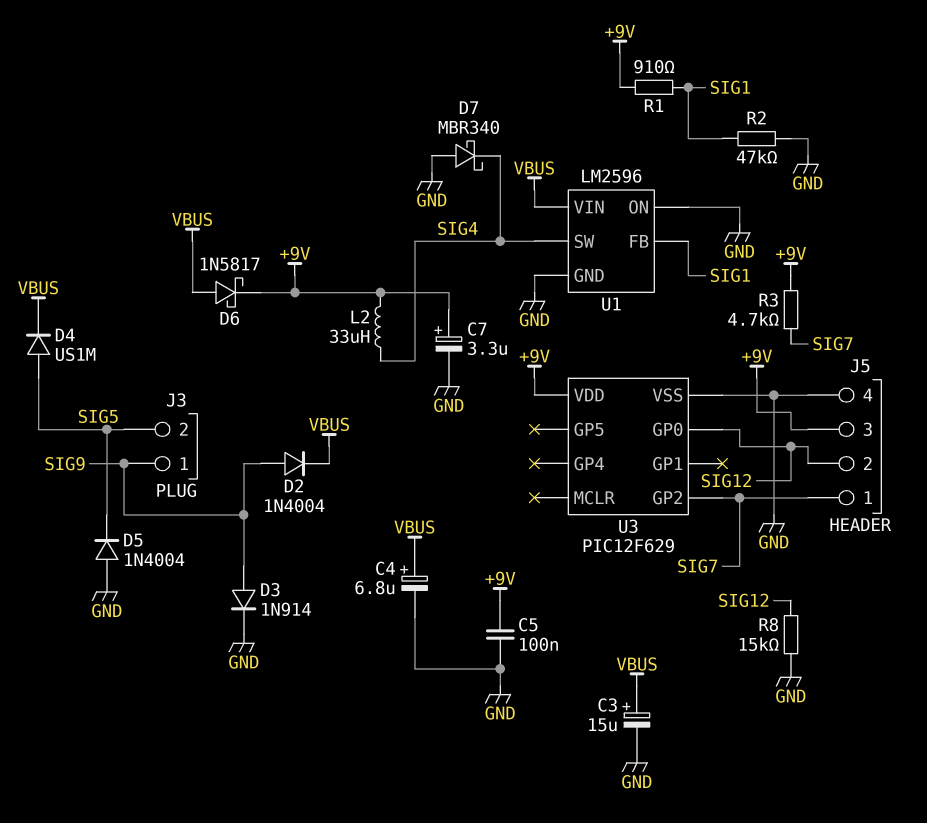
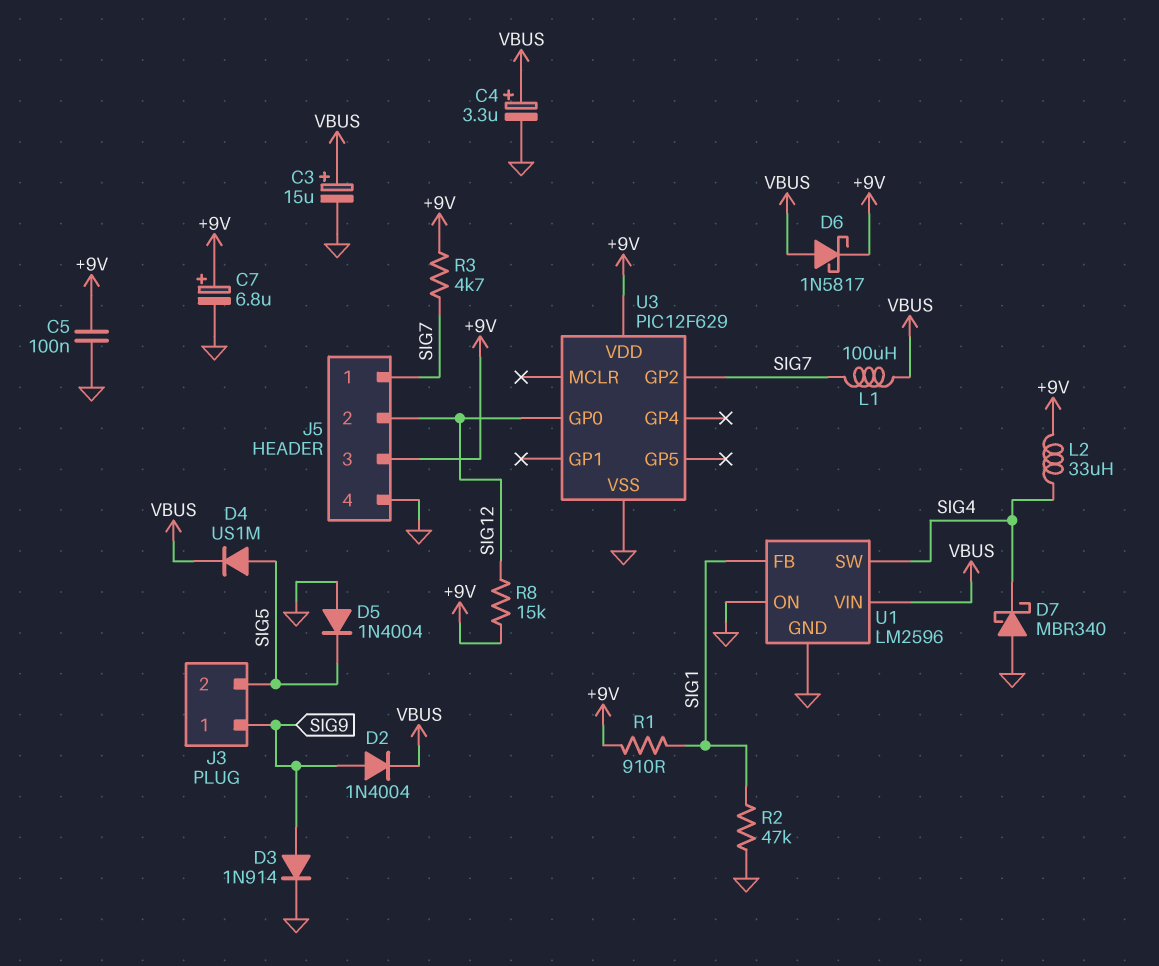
C4: 6.8uF (plus VBUS, minus GND) -> 3.3uF (plus VBUS, minus GND)
C7: 3.3uF (plus +9V, minus GND) -> 6.8uF (plus +9V, minus GND)
L1: none -> 100uH (SIG7, VBUS)
R8: 15k (GND, SIG12) -> 15k (+9V, SIG12)

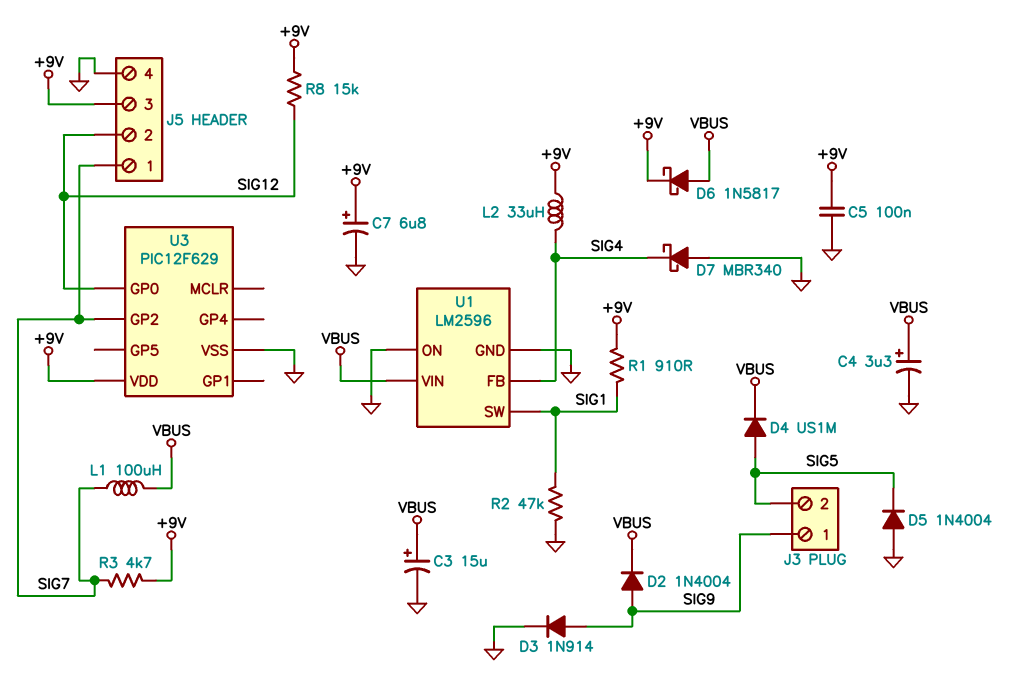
U1 pin FB: SIG1 -> SIG4
U1 pin SW: SIG4 -> SIG1

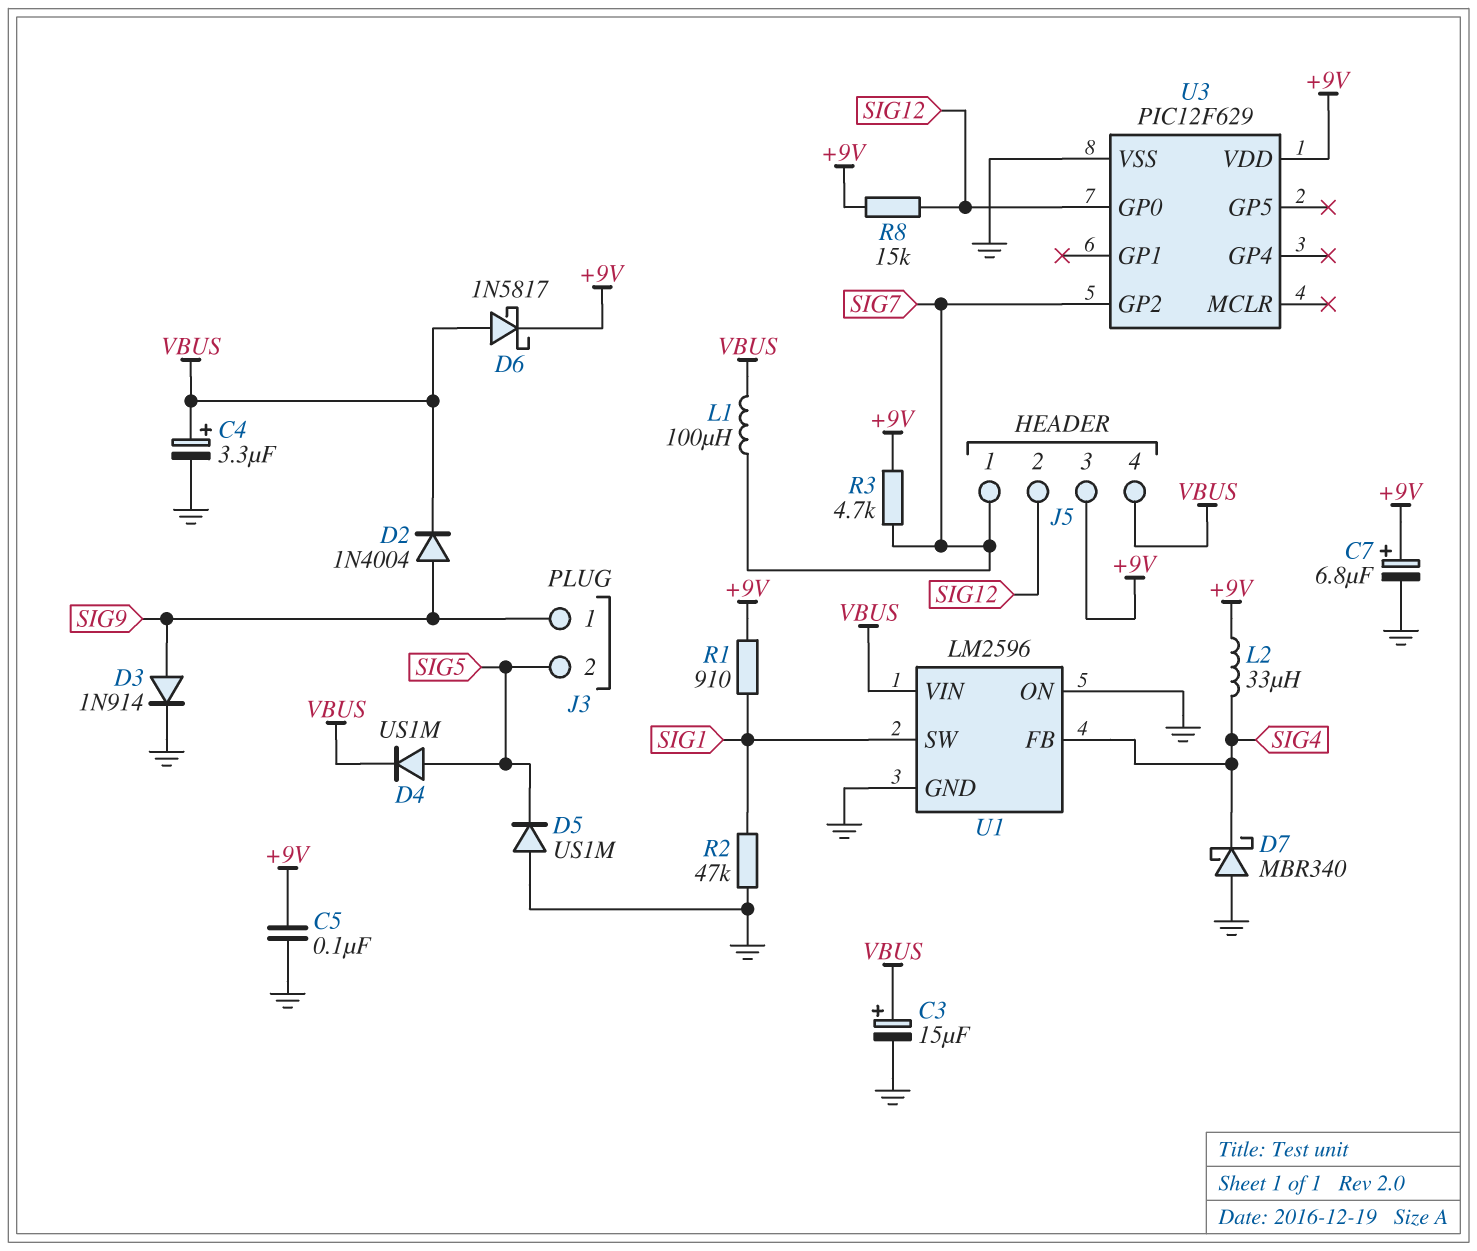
D5: diode 1N4004 (A GND, K SIG5) -> diode US1M (A GND, K SIG5)
J5 pin 4: GND -> VBUS

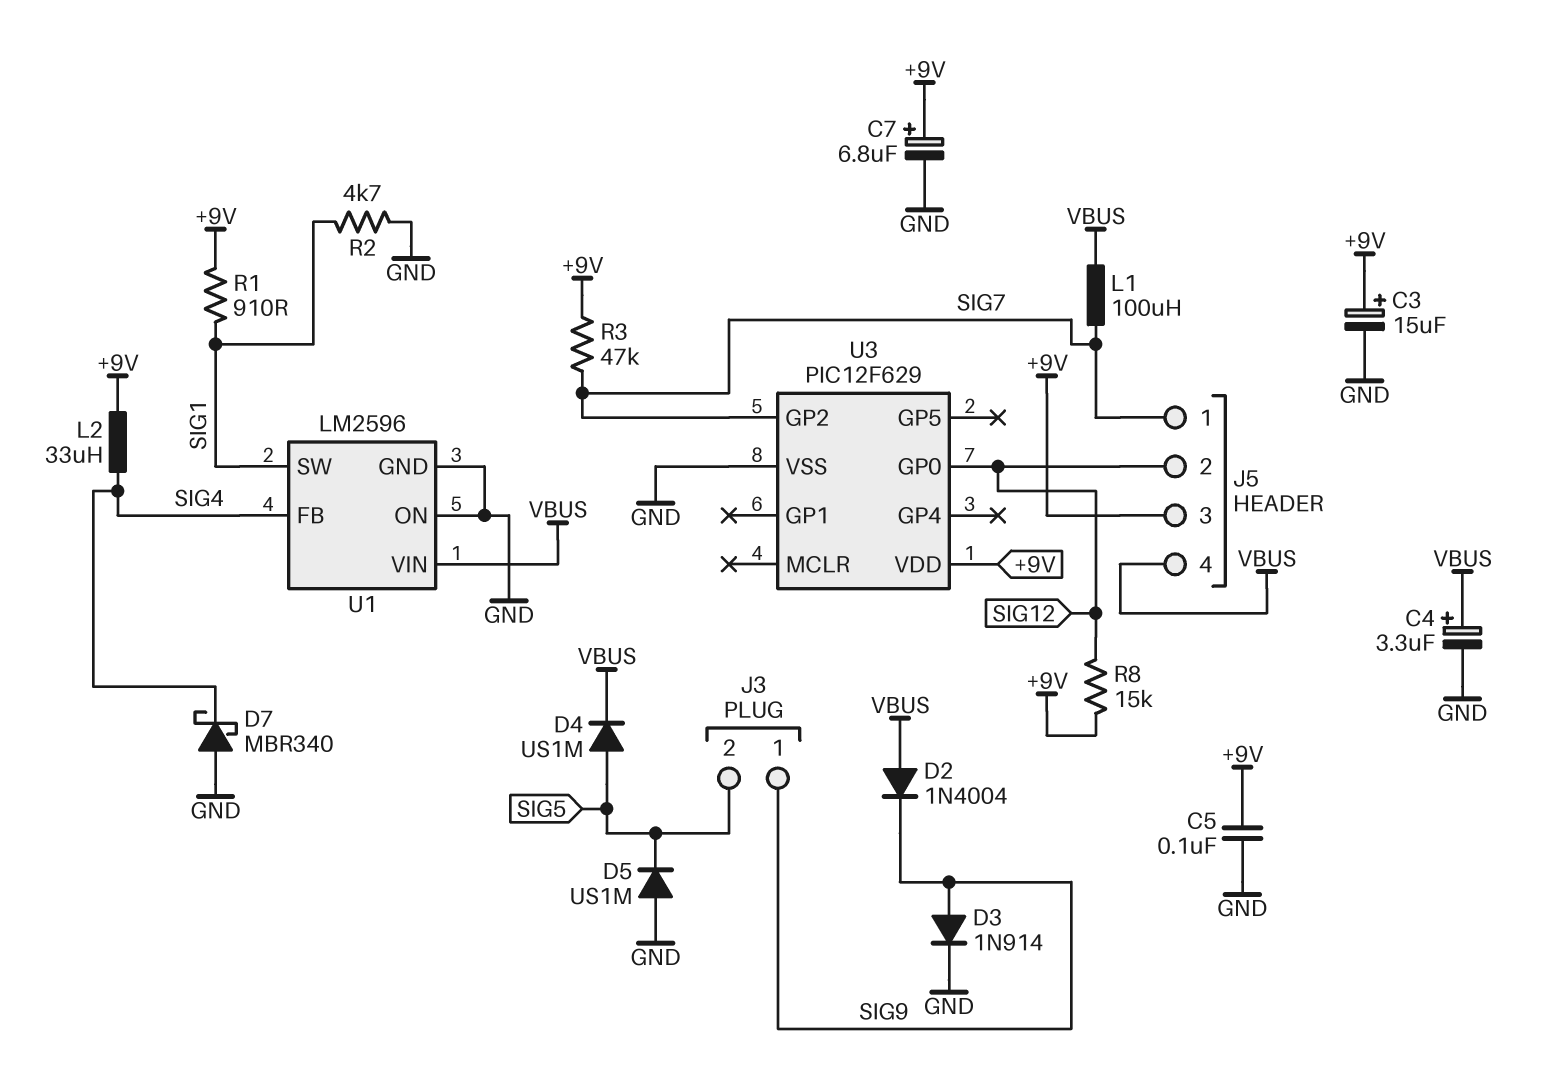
C3: 15uF (plus VBUS, minus GND) -> 15uF (plus +9V, minus GND)
D2: diode 1N4004 (A SIG9, K VBUS) -> diode 1N4004 (A VBUS, K SIG9)
D6: schottky 1N5817 (A VBUS, K +9V) -> none
R2: 47k (GND, SIG1) -> 4.7k (GND, SIG1)
R3: 4.7k (+9V, SIG7) -> 47k (+9V, SIG7)

